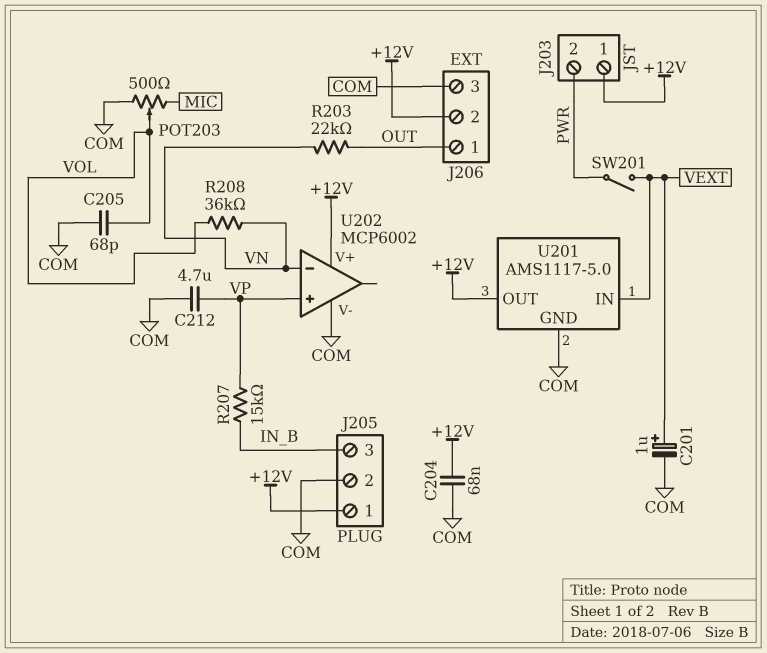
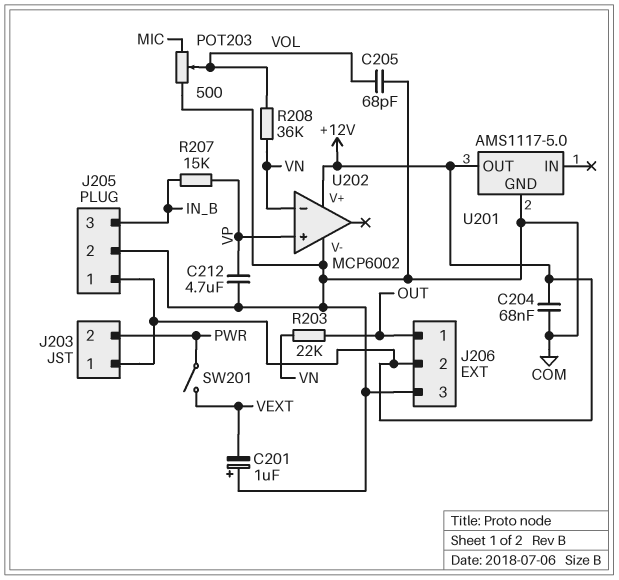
C201: 1uF (plus VEXT, minus COM) -> 1uF (plus COM, minus VEXT)
U201 pin IN: VEXT -> none

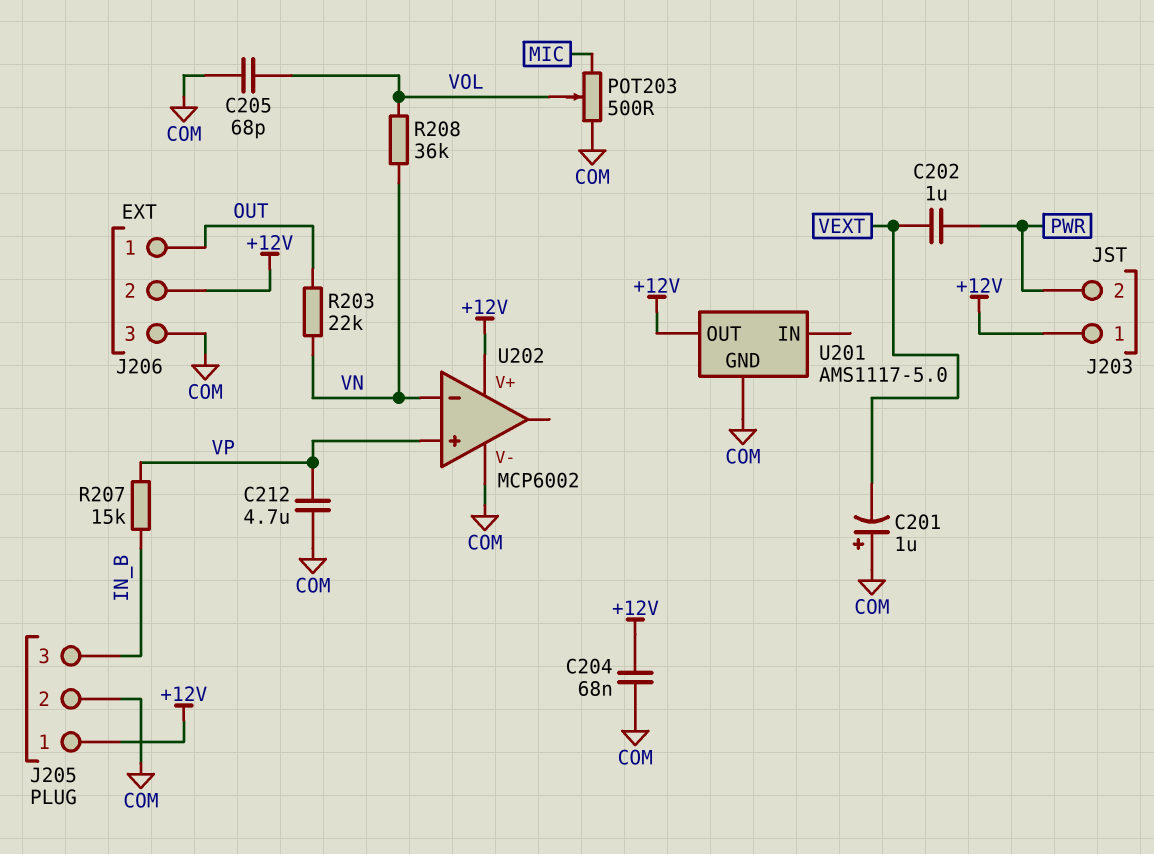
C202: none -> 1uF (PWR, VEXT)
SW201: switch (PWR, VEXT) -> none

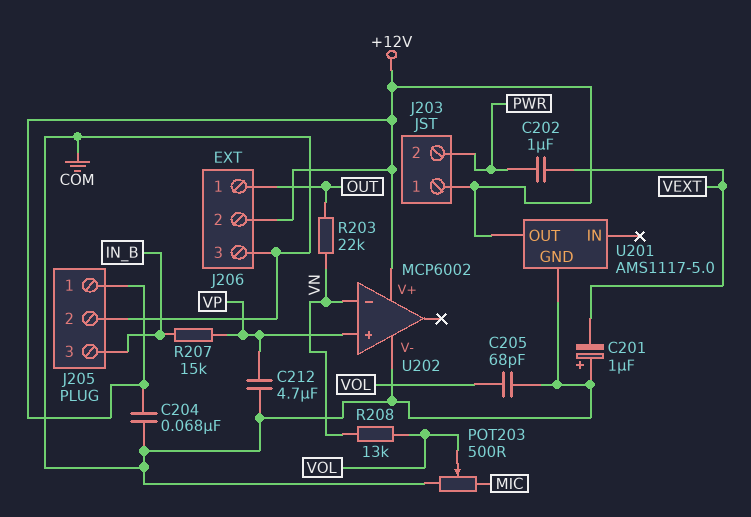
R208: 36k (VN, VOL) -> 13k (VN, VOL)

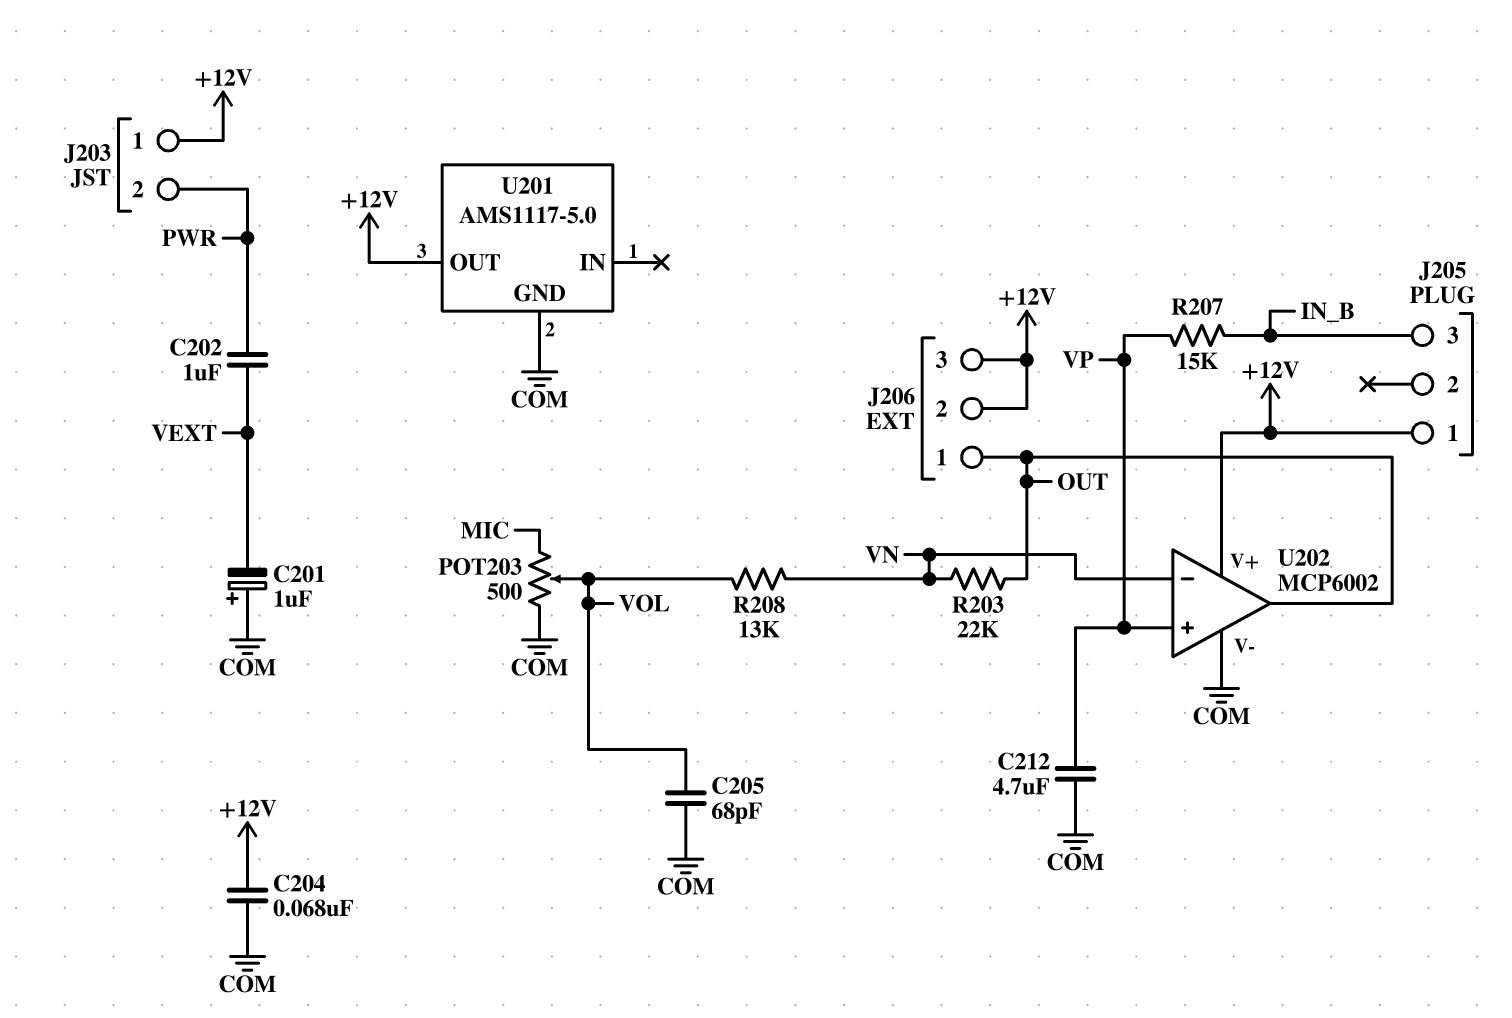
J205 pin 2: COM -> none
J206 pin 3: COM -> +12V
U202 pin out: none -> OUT

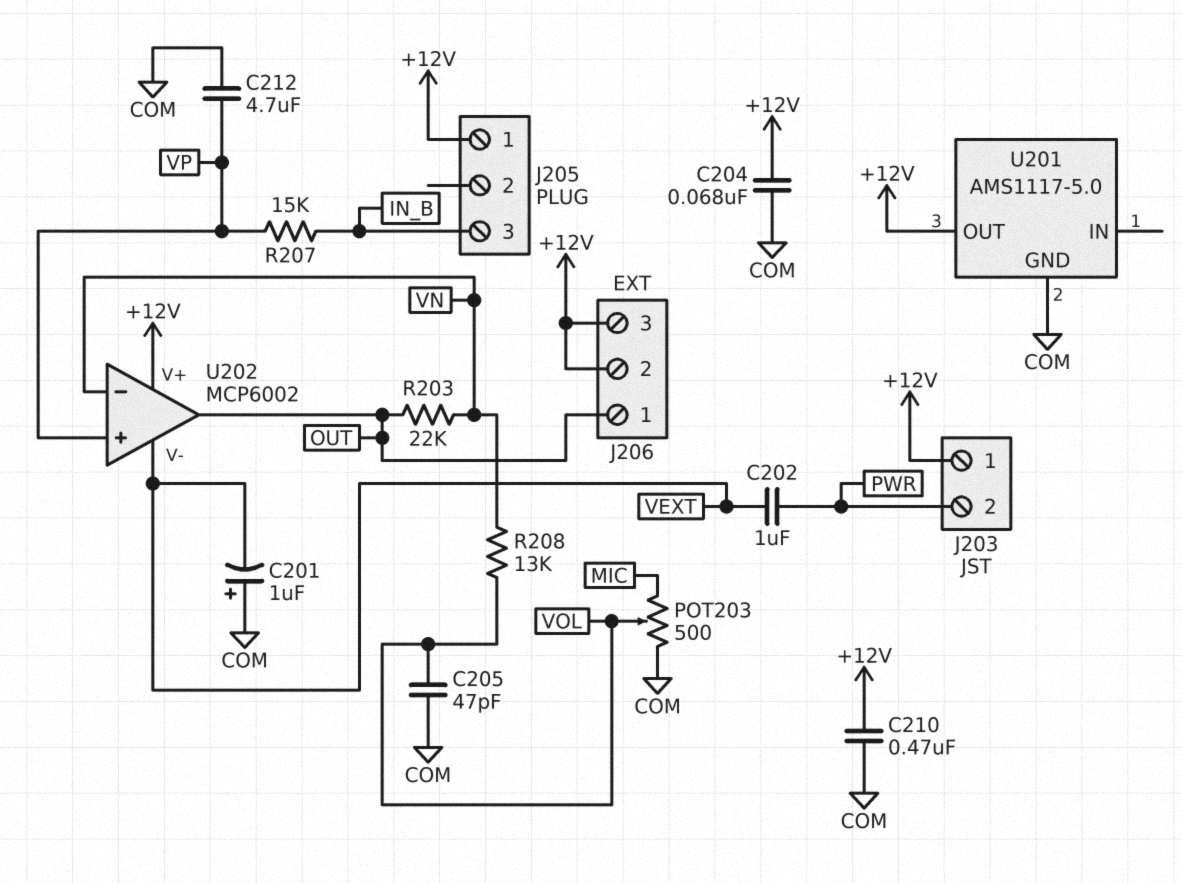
C205: 68pF (COM, VOL) -> 47pF (COM, VOL)
C210: none -> 470nF (+12V, COM)
U202 pin V-: COM -> VEXT

